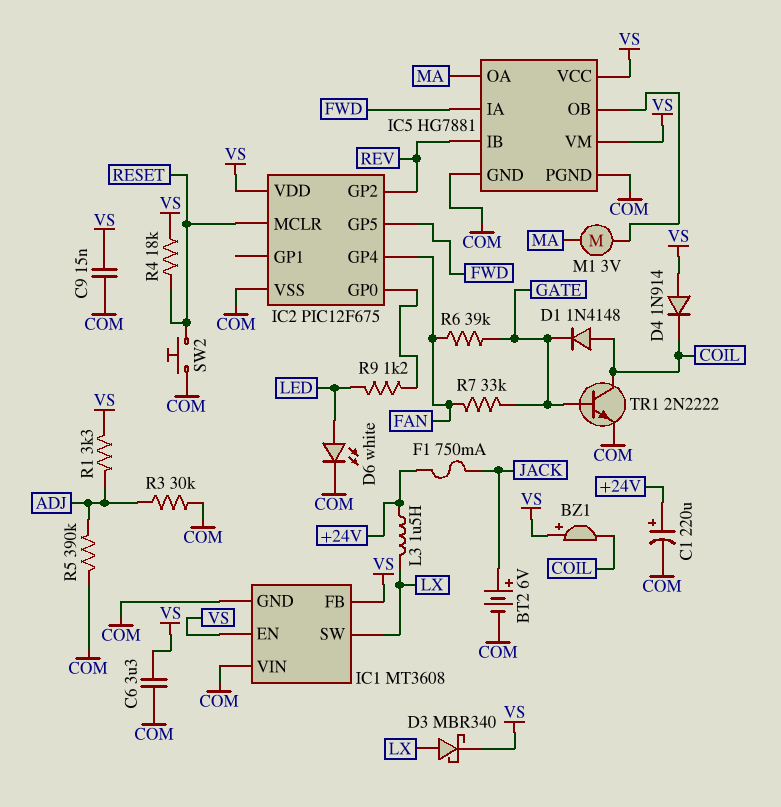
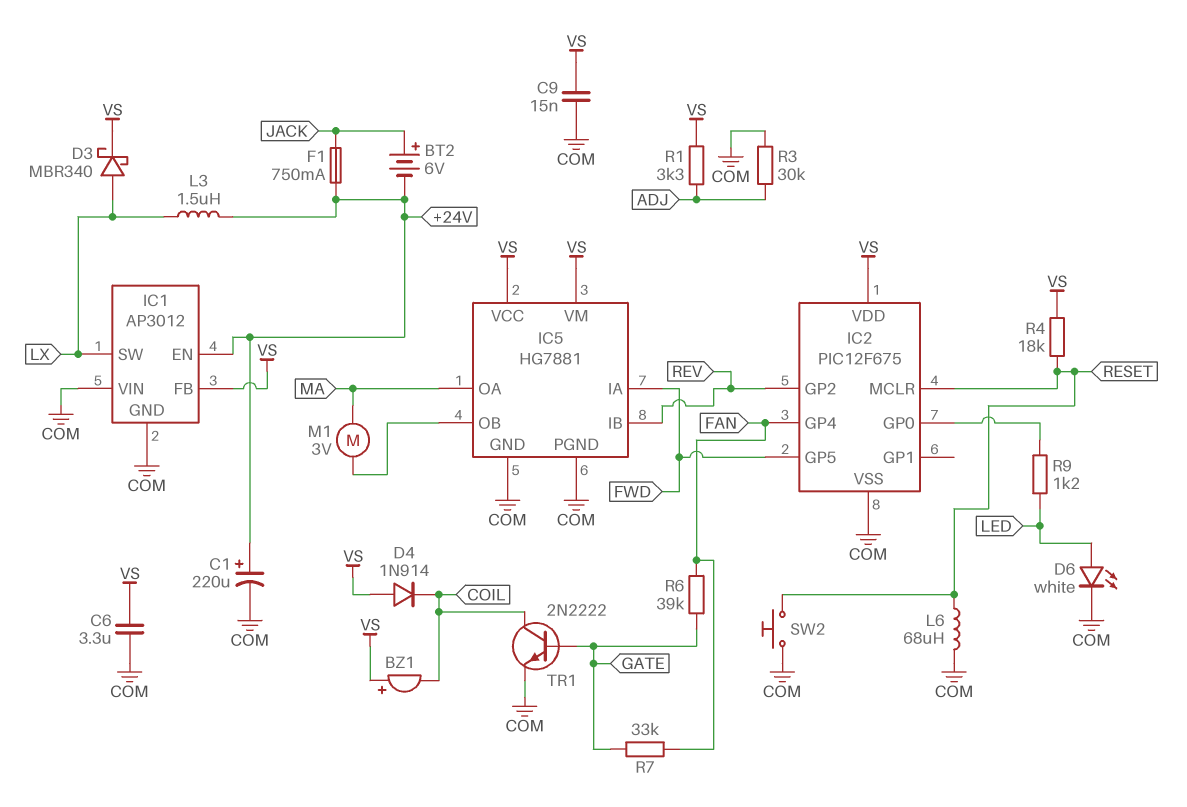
BT2: 6V (plus JACK, minus COM) -> 6V (plus JACK, minus +24V)
D1: diode 1N4148 (A COIL, K GATE) -> none
IC1: MT3608 -> AP3012
IC1 pin EN: VS -> +24V
L6: none -> 68uH (COM, RESET)
R5: 390k (ADJ, COM) -> none

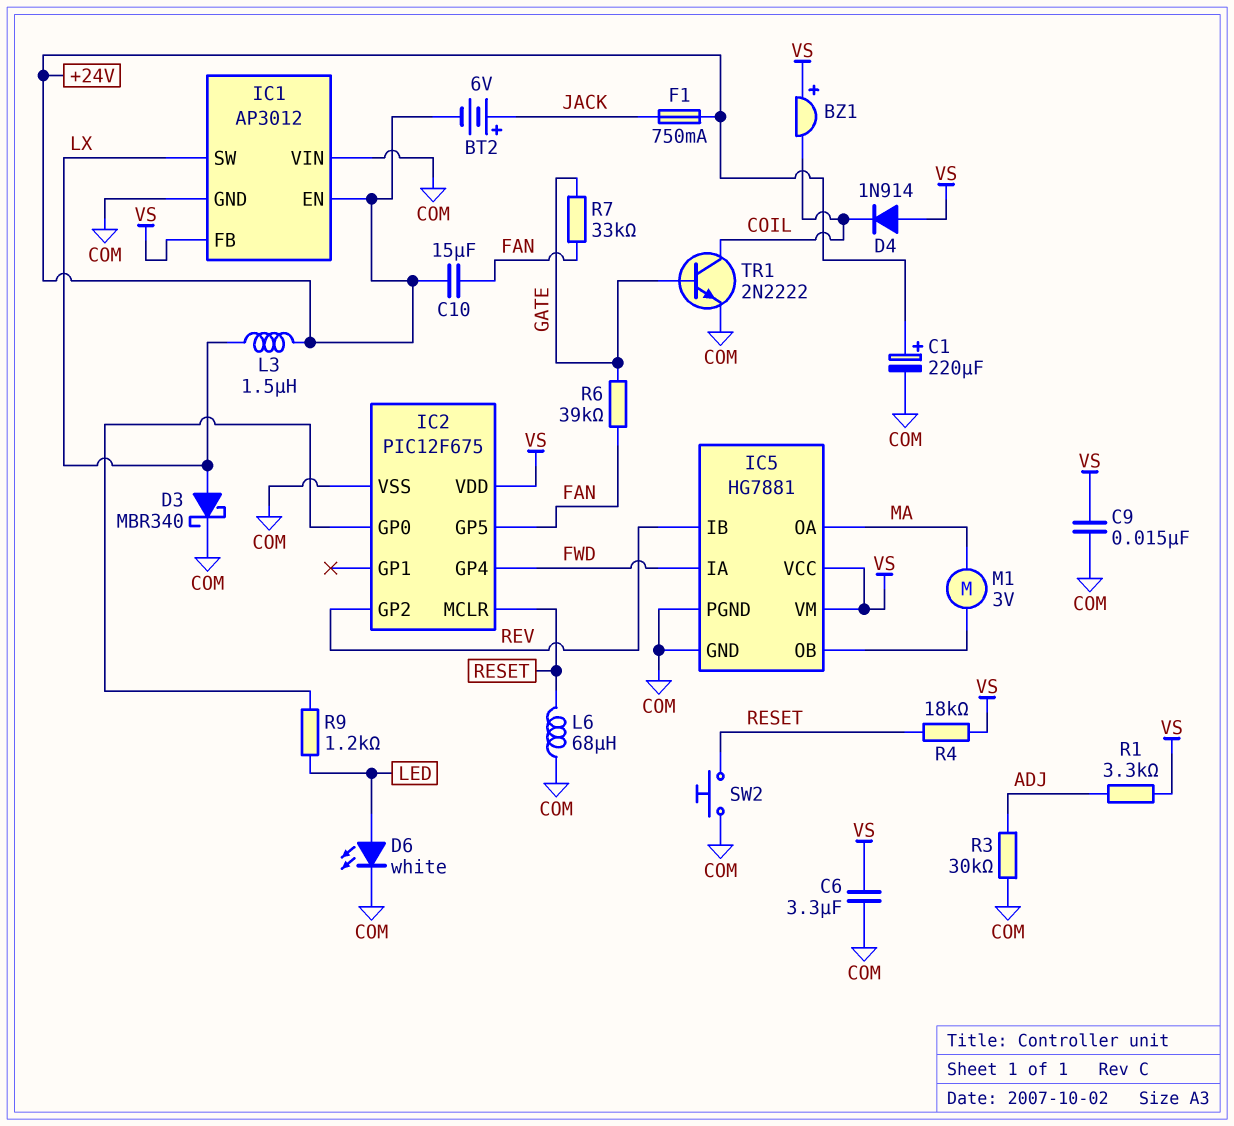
C10: none -> 15uF (+24V, FAN)
D3: schottky MBR340 (A LX, K VS) -> schottky MBR340 (A LX, K COM)
IC2 pin GP4: FAN -> FWD
IC2 pin GP5: FWD -> FAN

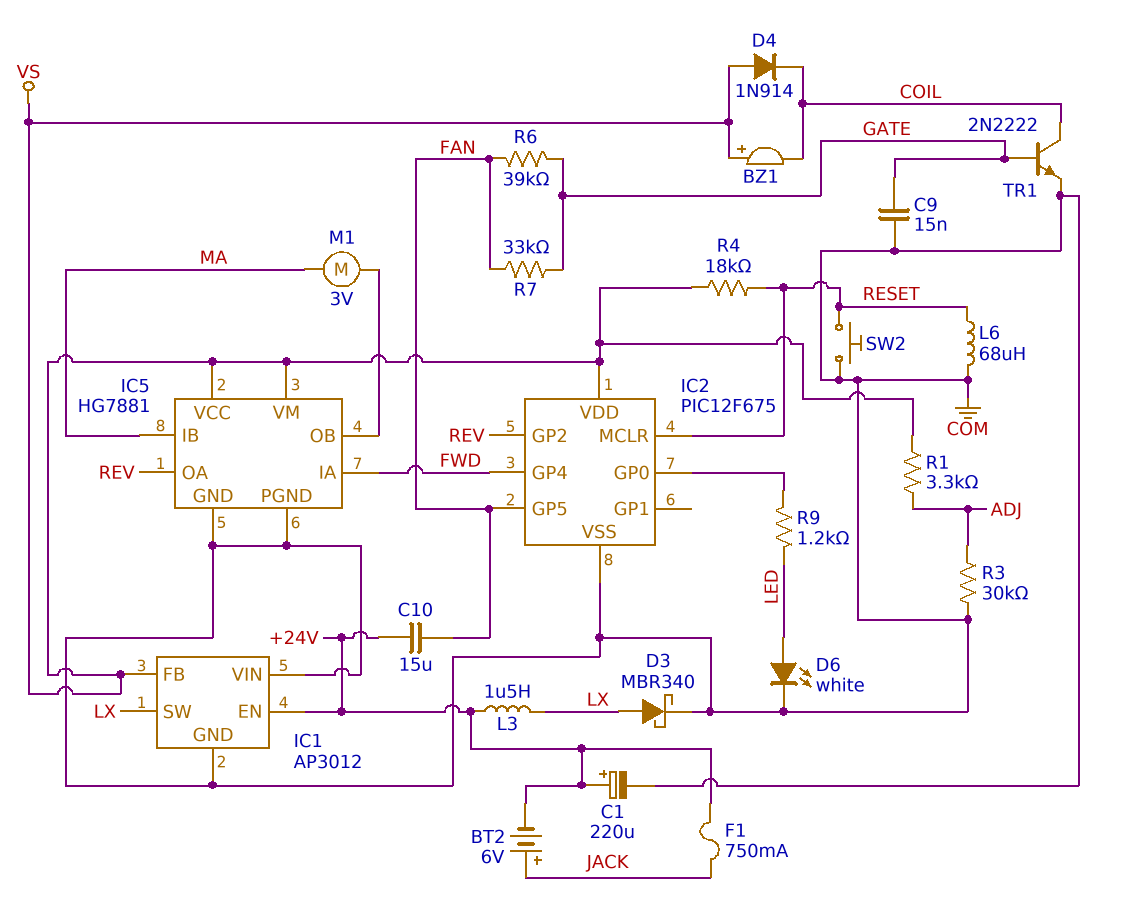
C6: 3.3uF (COM, VS) -> none
C9: 15nF (COM, VS) -> 15nF (COM, GATE)
IC5 pin IB: REV -> MA
IC5 pin OA: MA -> REV

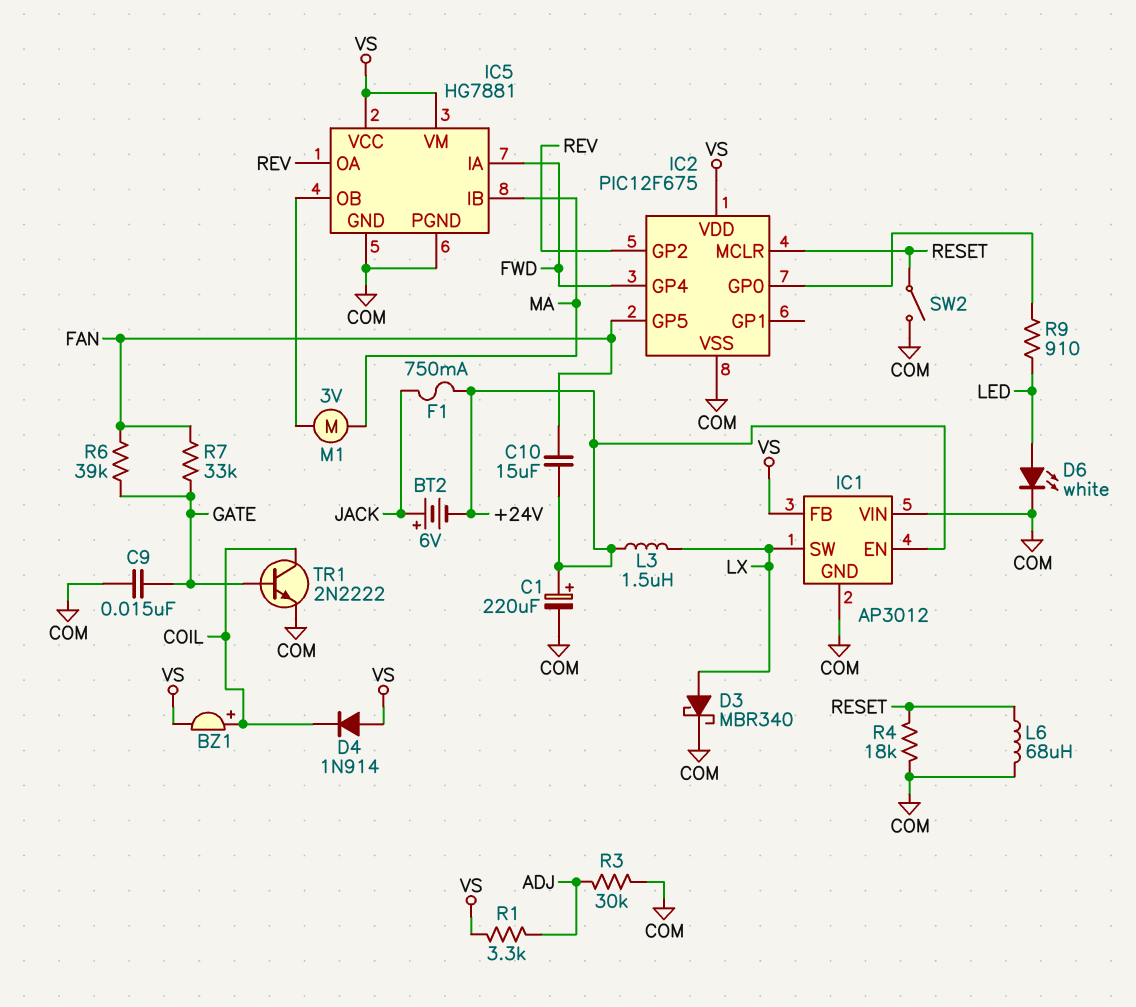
BZ1: buzzer (plus VS, minus COIL) -> buzzer (plus COIL, minus VS)
R4: 18k (RESET, VS) -> 18k (COM, RESET)
R9: 1.2k (IC2/GP0, LED) -> 910 (IC2/GP0, LED)
SW2: button (COM, RESET) -> switch (COM, RESET)

